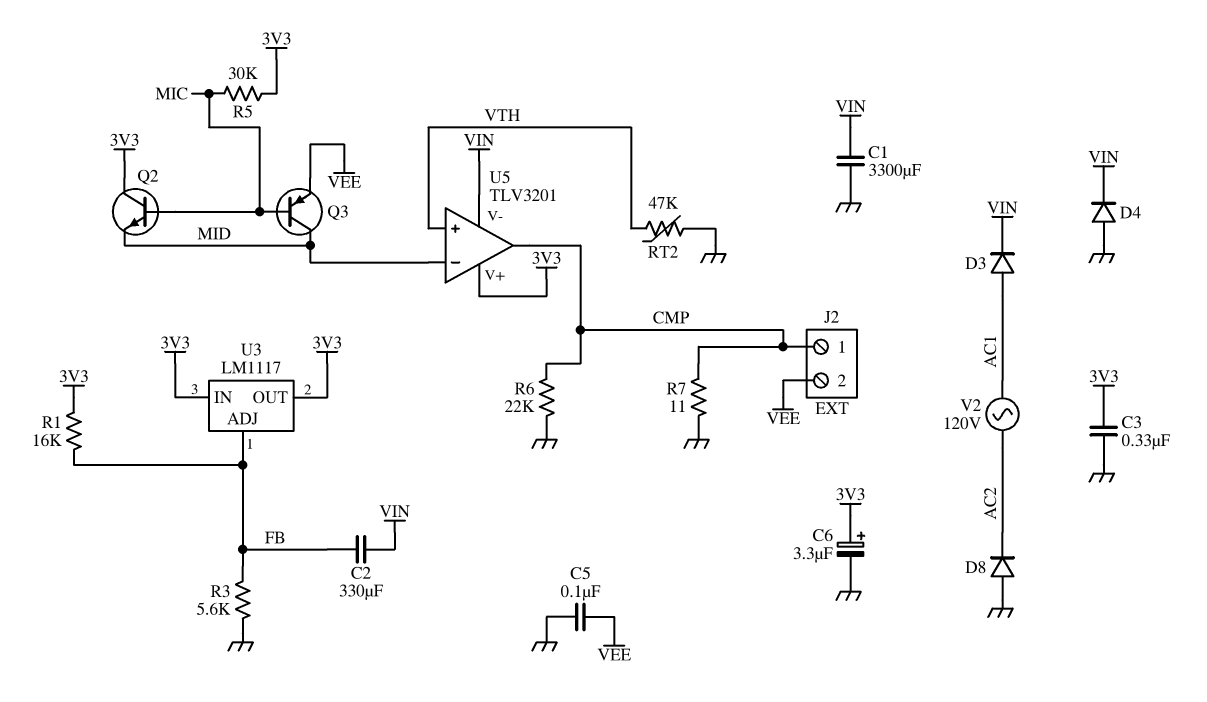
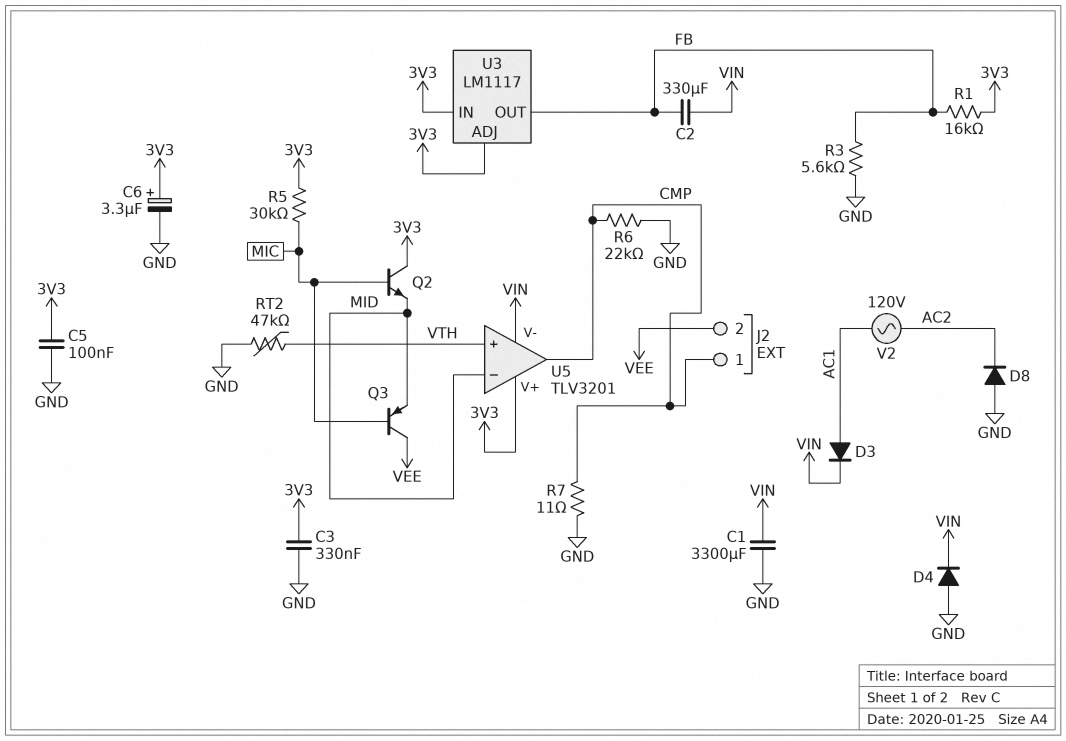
C5: 100nF (GND, VEE) -> 100nF (3V3, GND)
Q3: PNP (B MIC, C MID, E VEE) -> PNP (B MIC, C VEE, E MID)
U3 pin ADJ: FB -> 3V3
U3 pin OUT: 3V3 -> FB

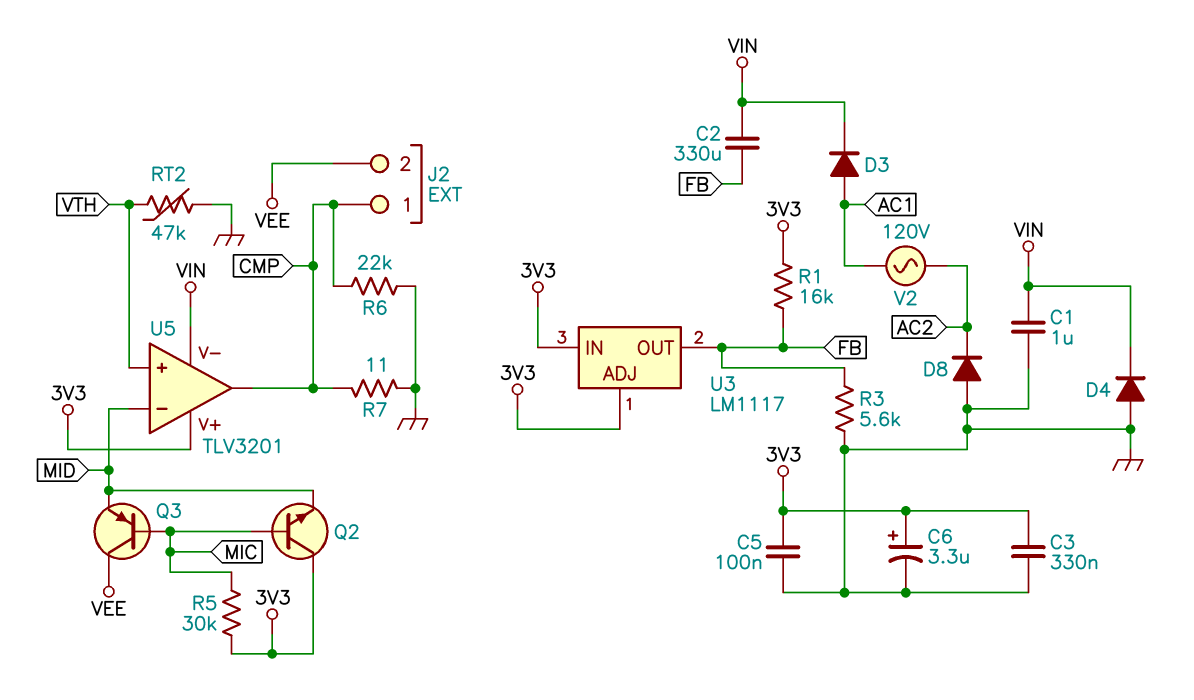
C1: 3300uF (GND, VIN) -> 1uF (GND, VIN)

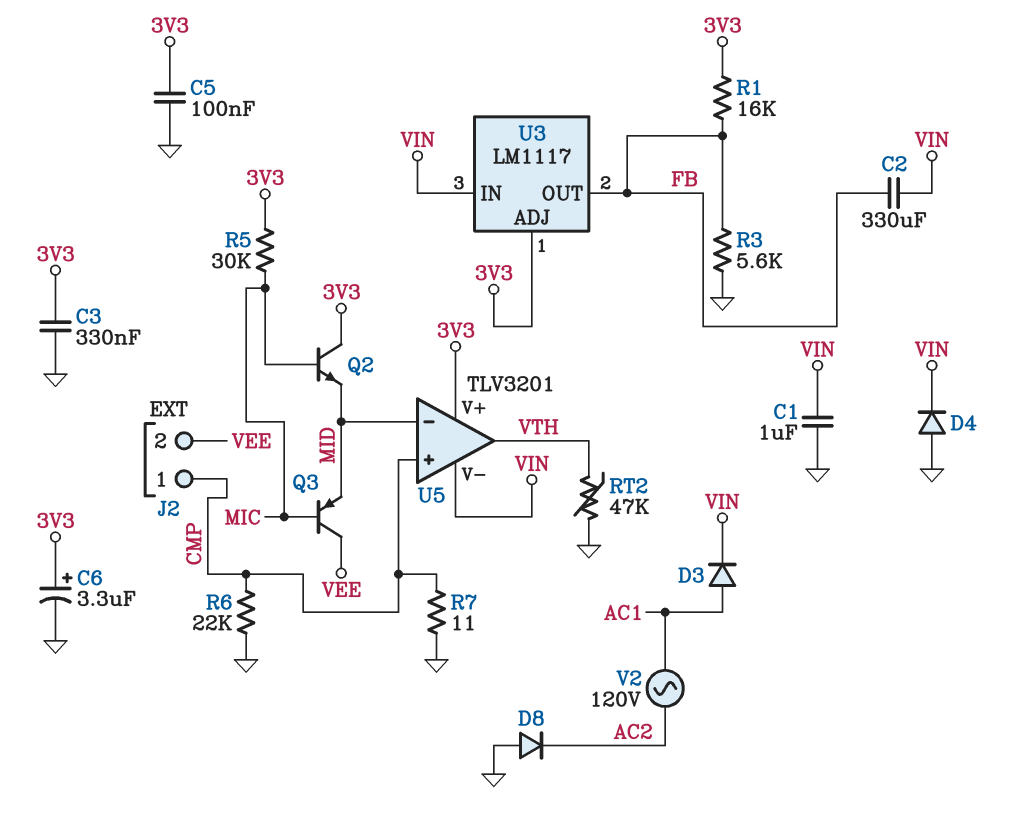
U3 pin IN: 3V3 -> VIN
U5 pin in+: VTH -> CMP
U5 pin out: CMP -> VTH

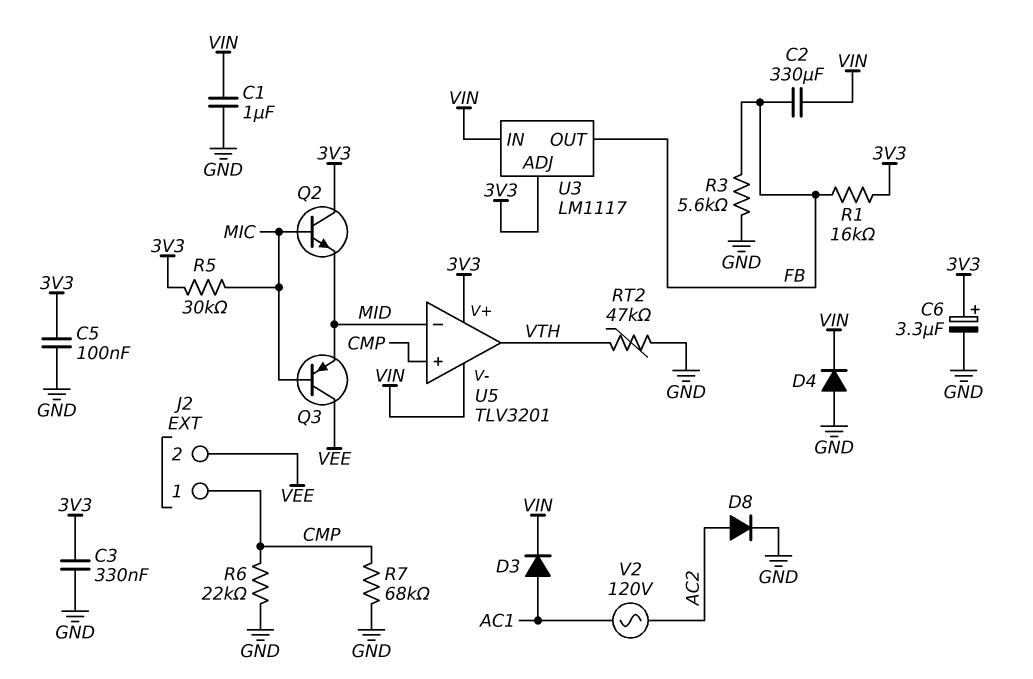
D8: diode (A GND, K AC2) -> diode (A AC2, K GND)
R7: 11 (CMP, GND) -> 68k (CMP, GND)

